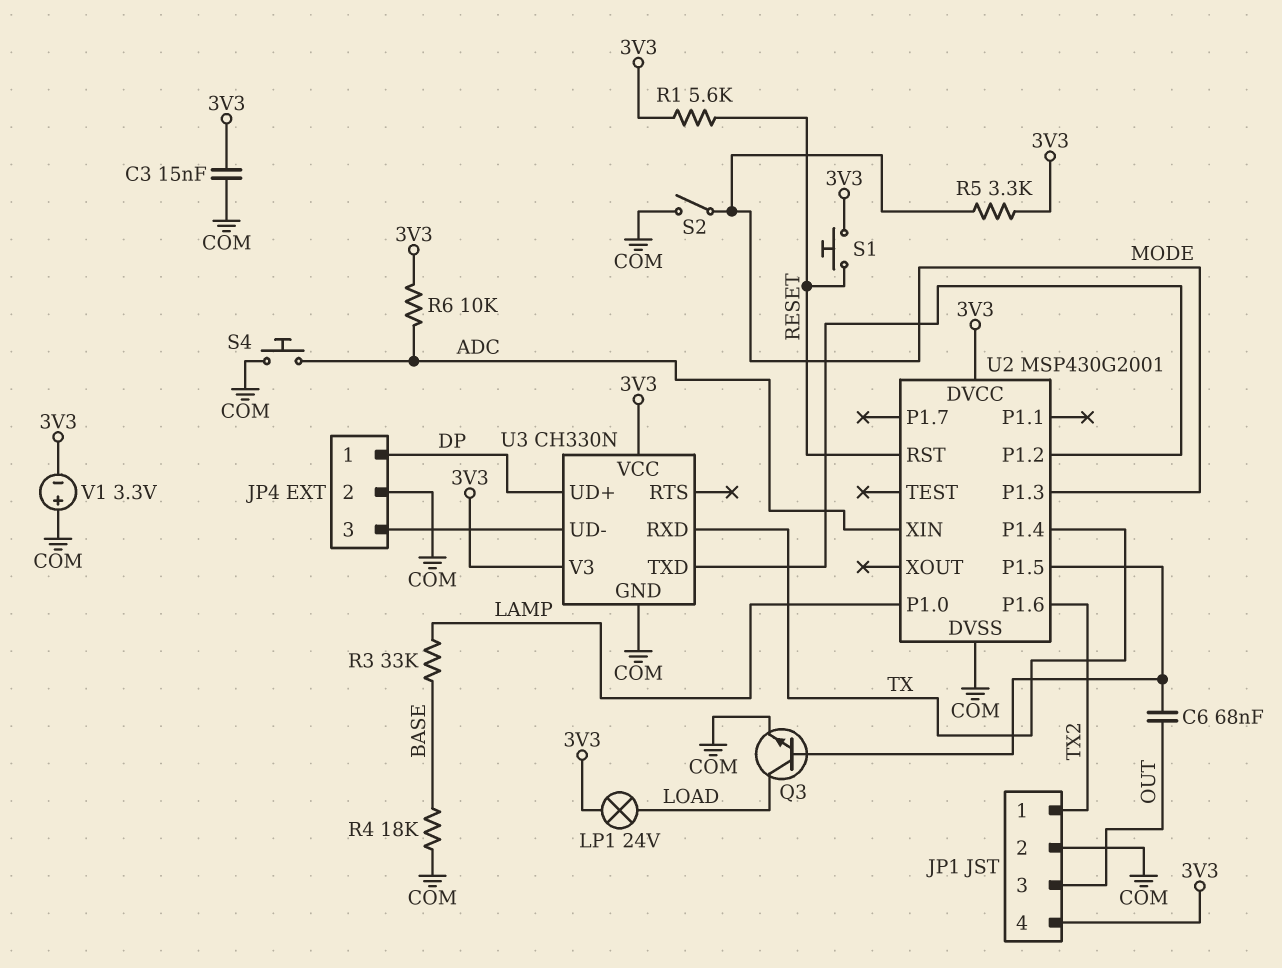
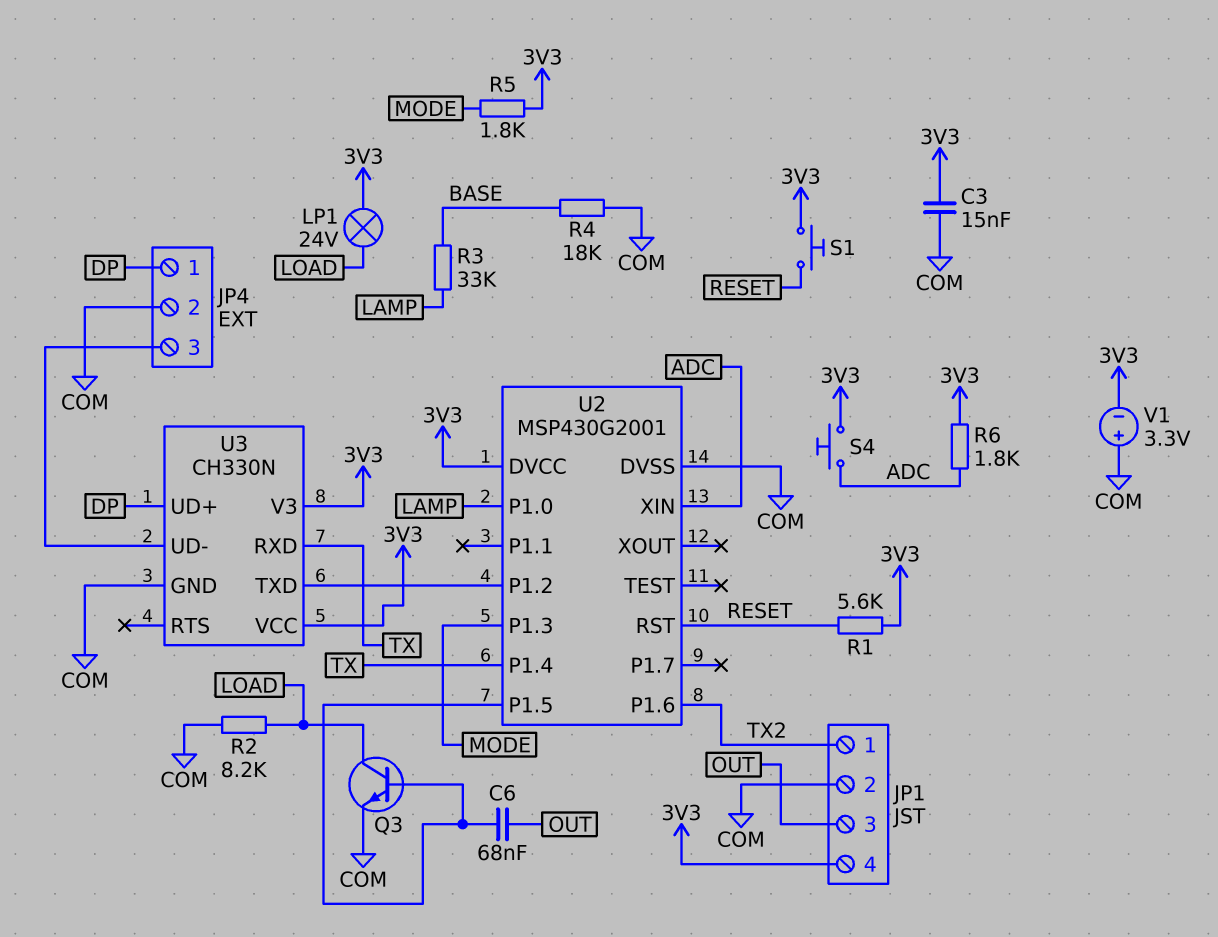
R2: none -> 8.2k (COM, LOAD)
R5: 3.3k (3V3, MODE) -> 1.8k (3V3, MODE)
R6: 10k (3V3, ADC) -> 1.8k (3V3, ADC)
S2: switch (COM, MODE) -> none
S4: button (ADC, COM) -> button (3V3, ADC)

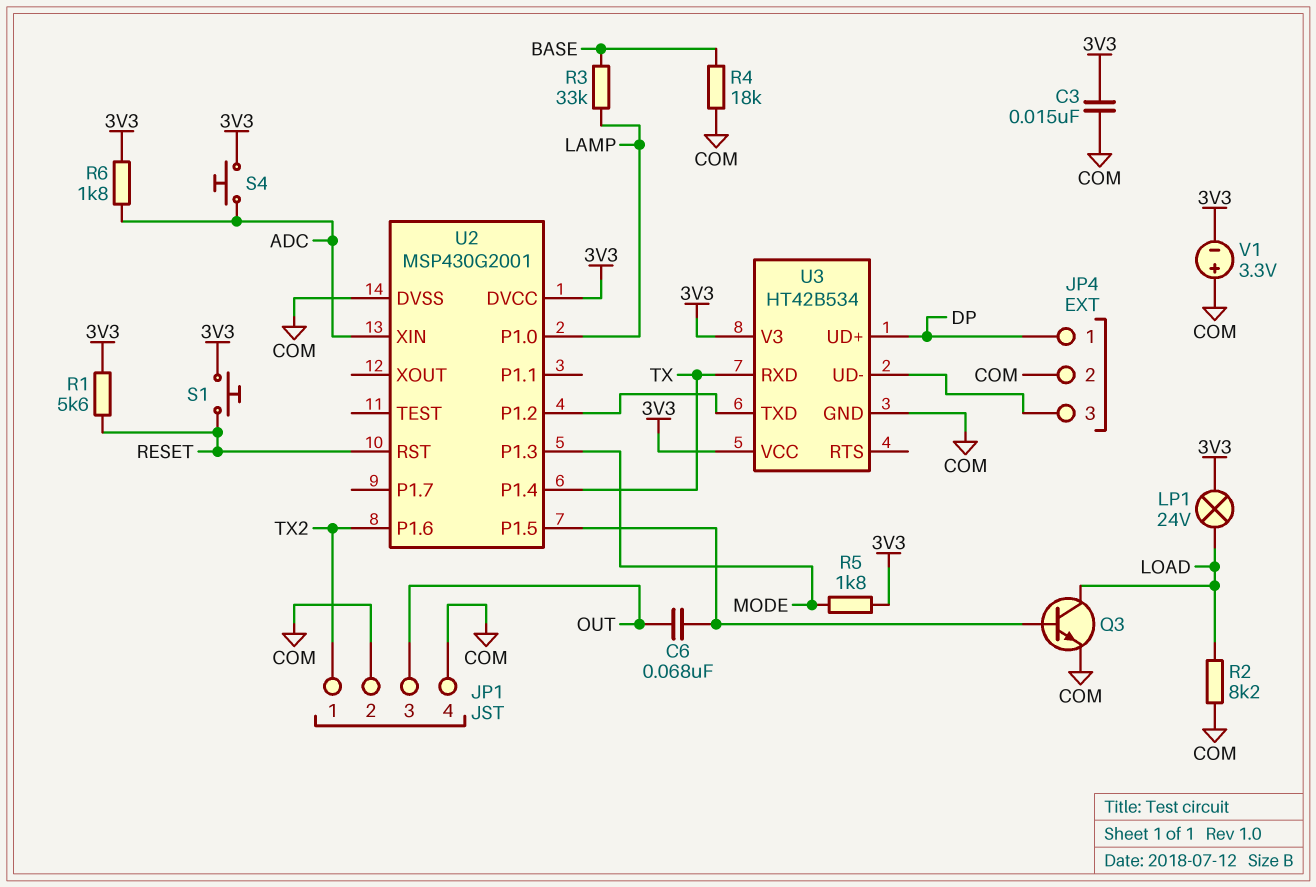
JP1 pin 4: 3V3 -> COM
U3: CH330N -> HT42B534

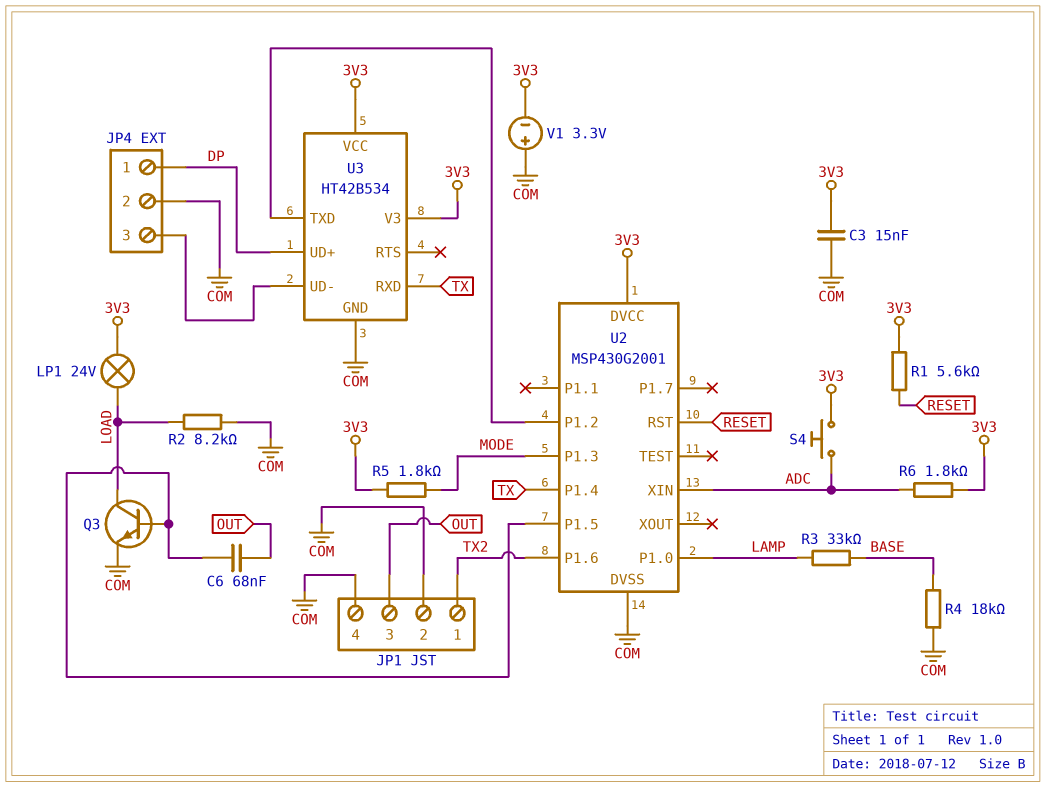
S1: button (3V3, RESET) -> none

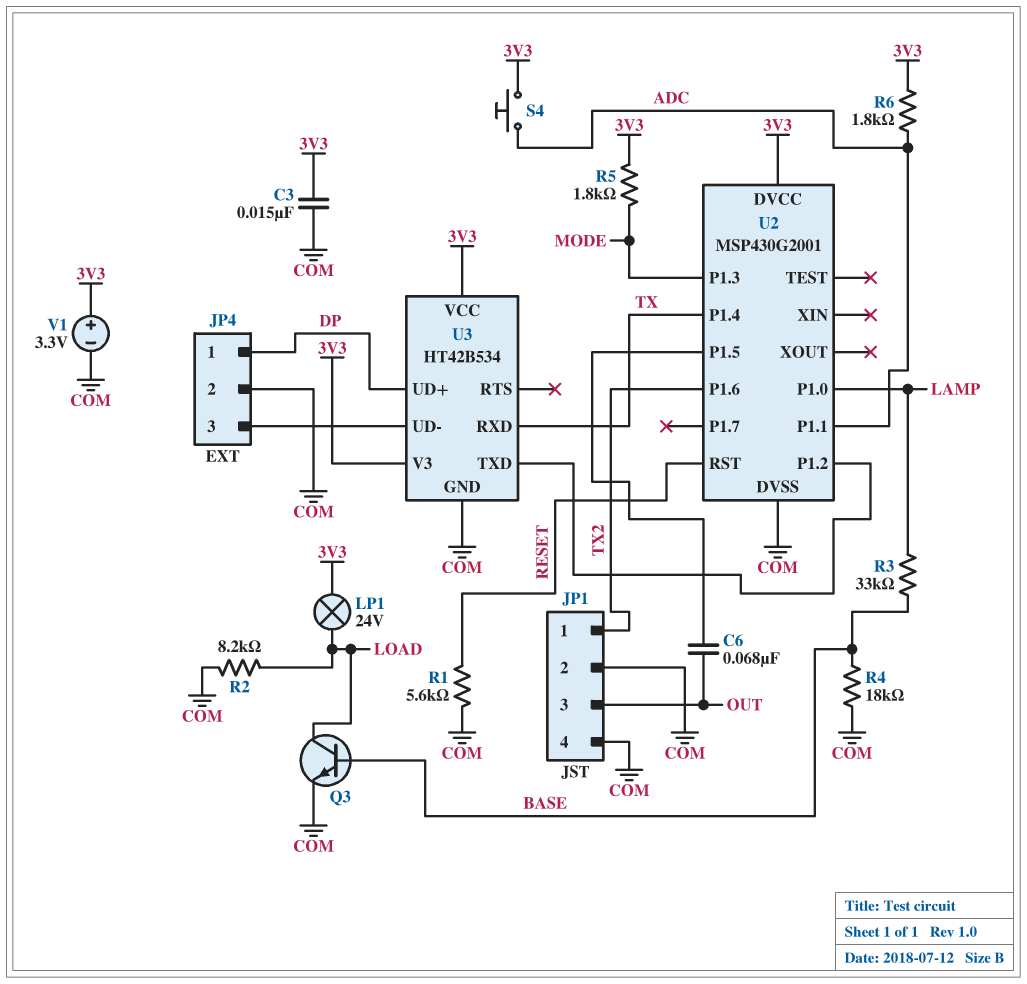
Q3: NPN (B U2/P1.5, C LOAD, E COM) -> NPN (B BASE, C LOAD, E COM)
R1: 5.6k (3V3, RESET) -> 5.6k (COM, RESET)
U2 pin P1.1: none -> ADC
U2 pin XIN: ADC -> none
V1: 3.3V (plus COM, minus 3V3) -> 3.3V (plus 3V3, minus COM)

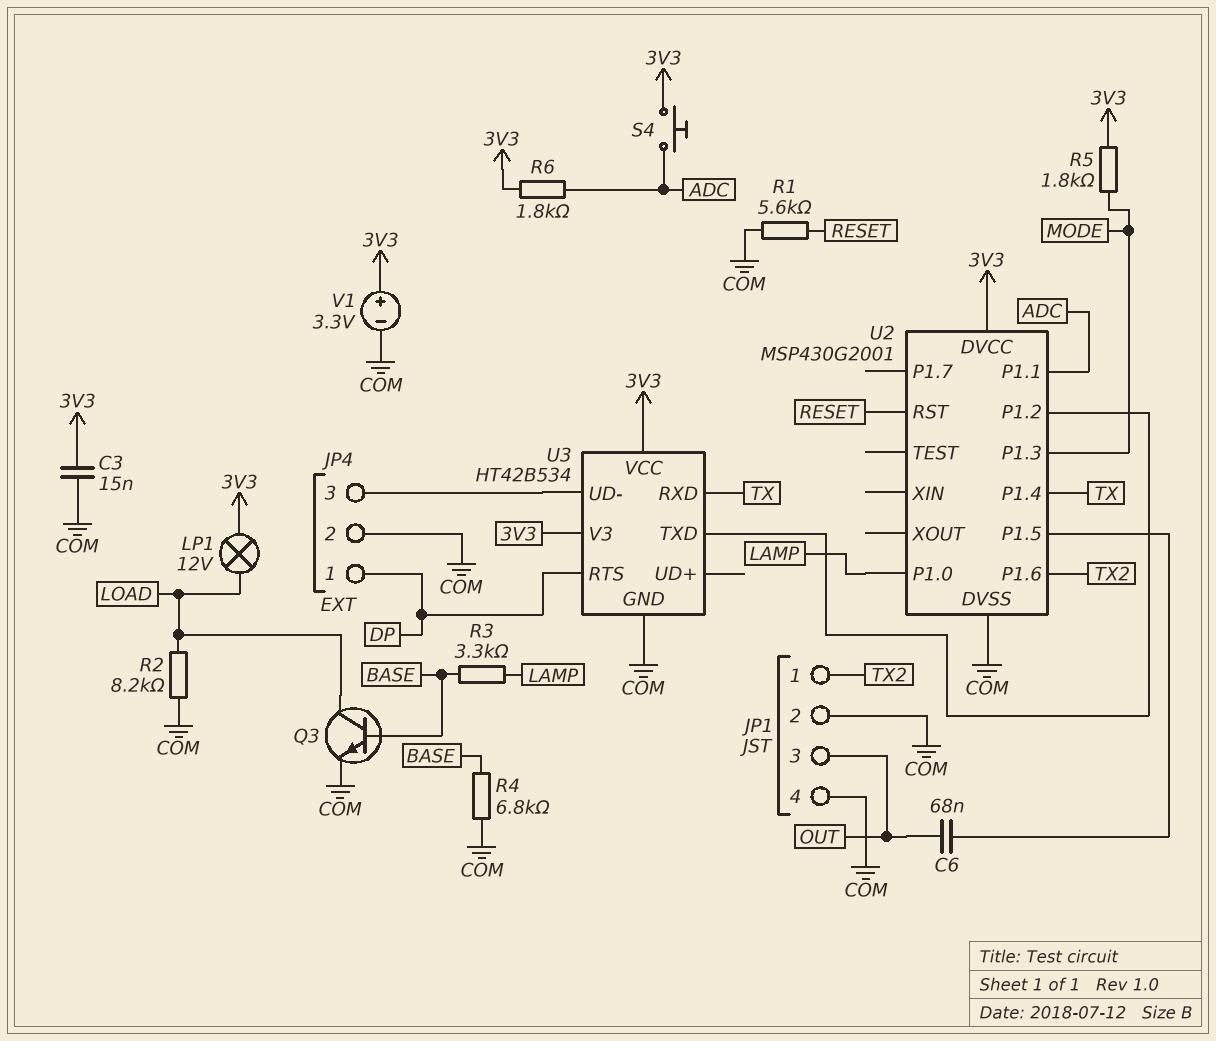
LP1: lamp 24V (3V3, LOAD) -> lamp 12V (3V3, LOAD)
R3: 33k (BASE, LAMP) -> 3.3k (BASE, LAMP)
R4: 18k (BASE, COM) -> 6.8k (BASE, COM)
U3 pin RTS: none -> DP
U3 pin UD+: DP -> none

